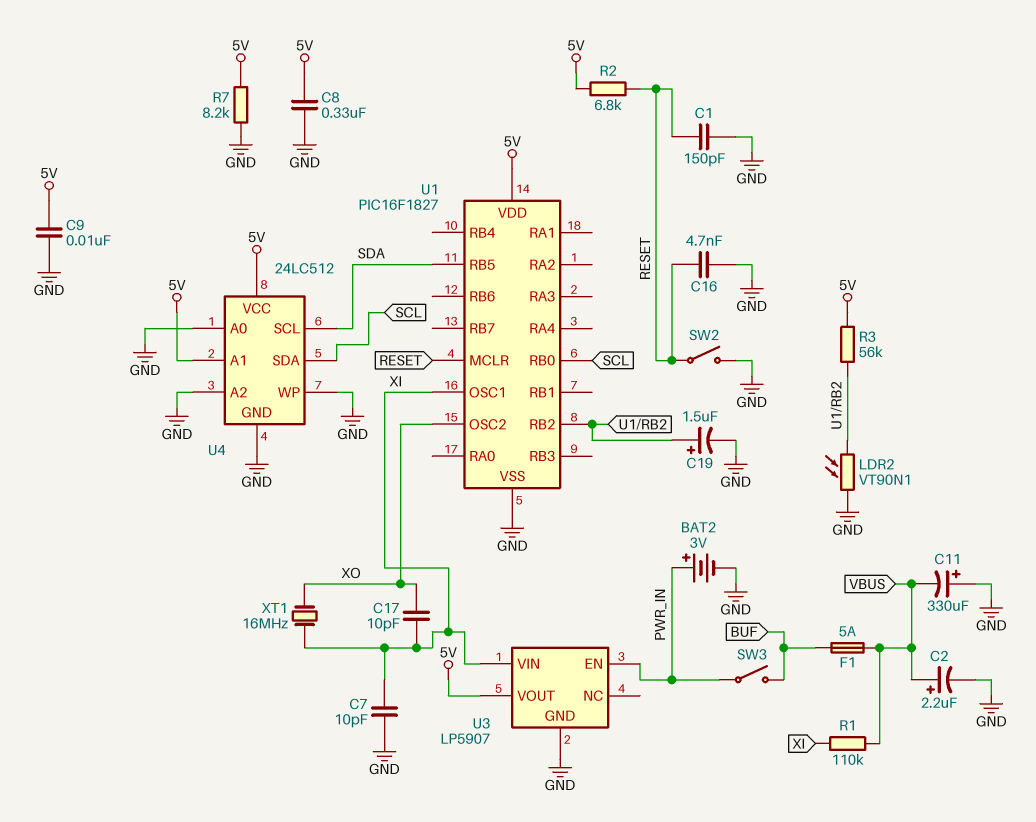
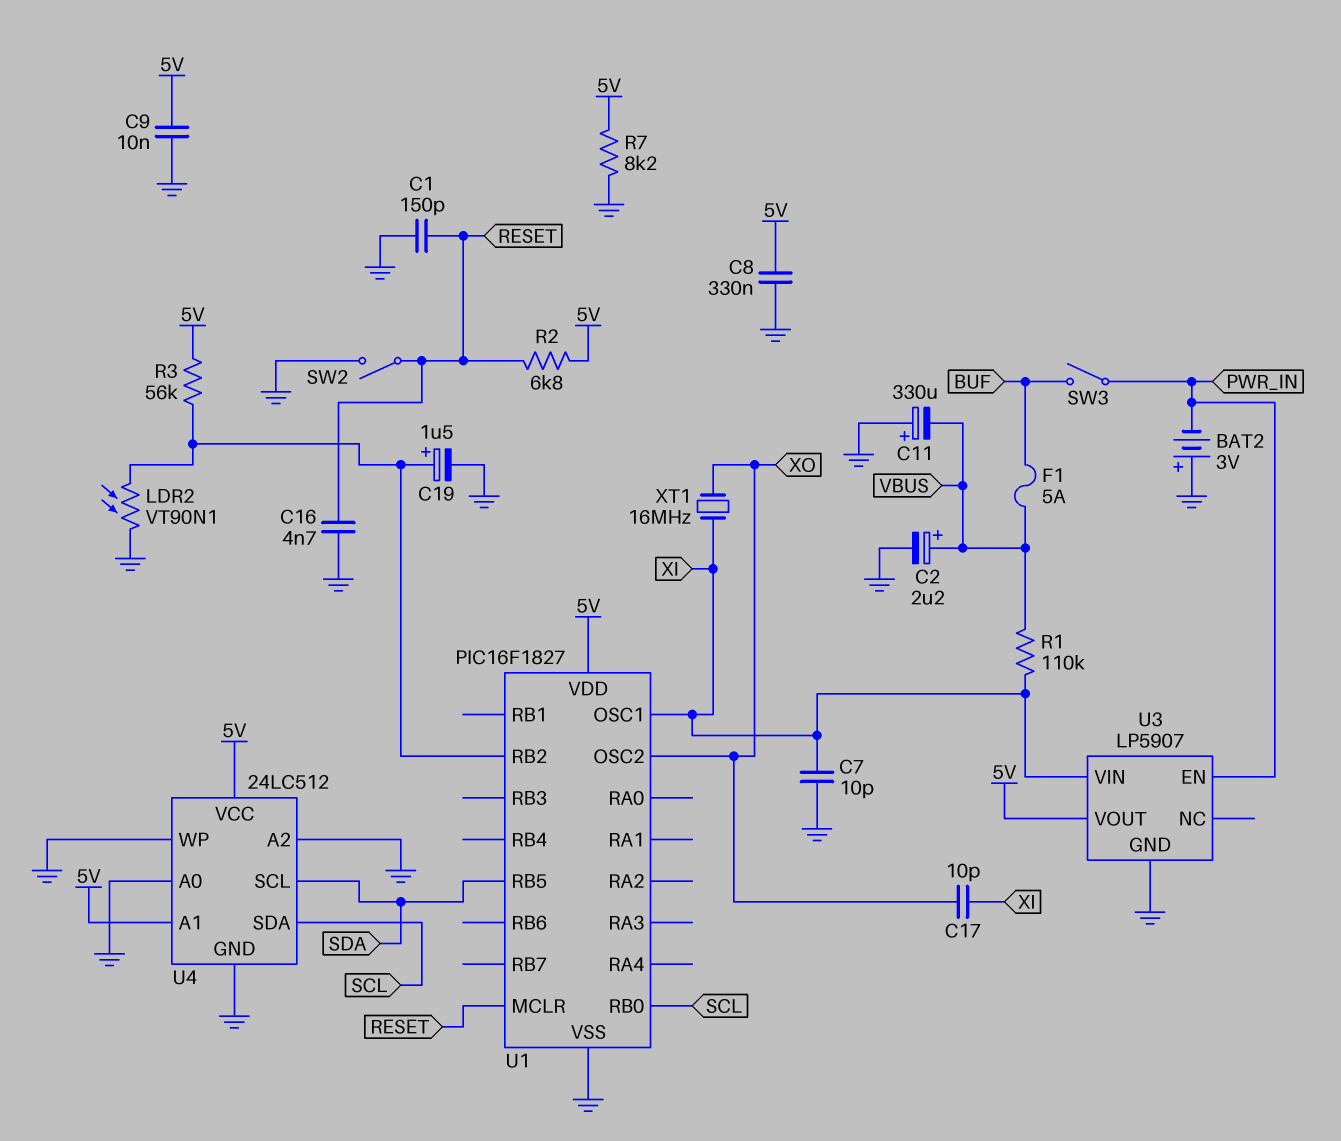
BAT2: 3V (plus PWR_IN, minus GND) -> 3V (plus GND, minus PWR_IN)

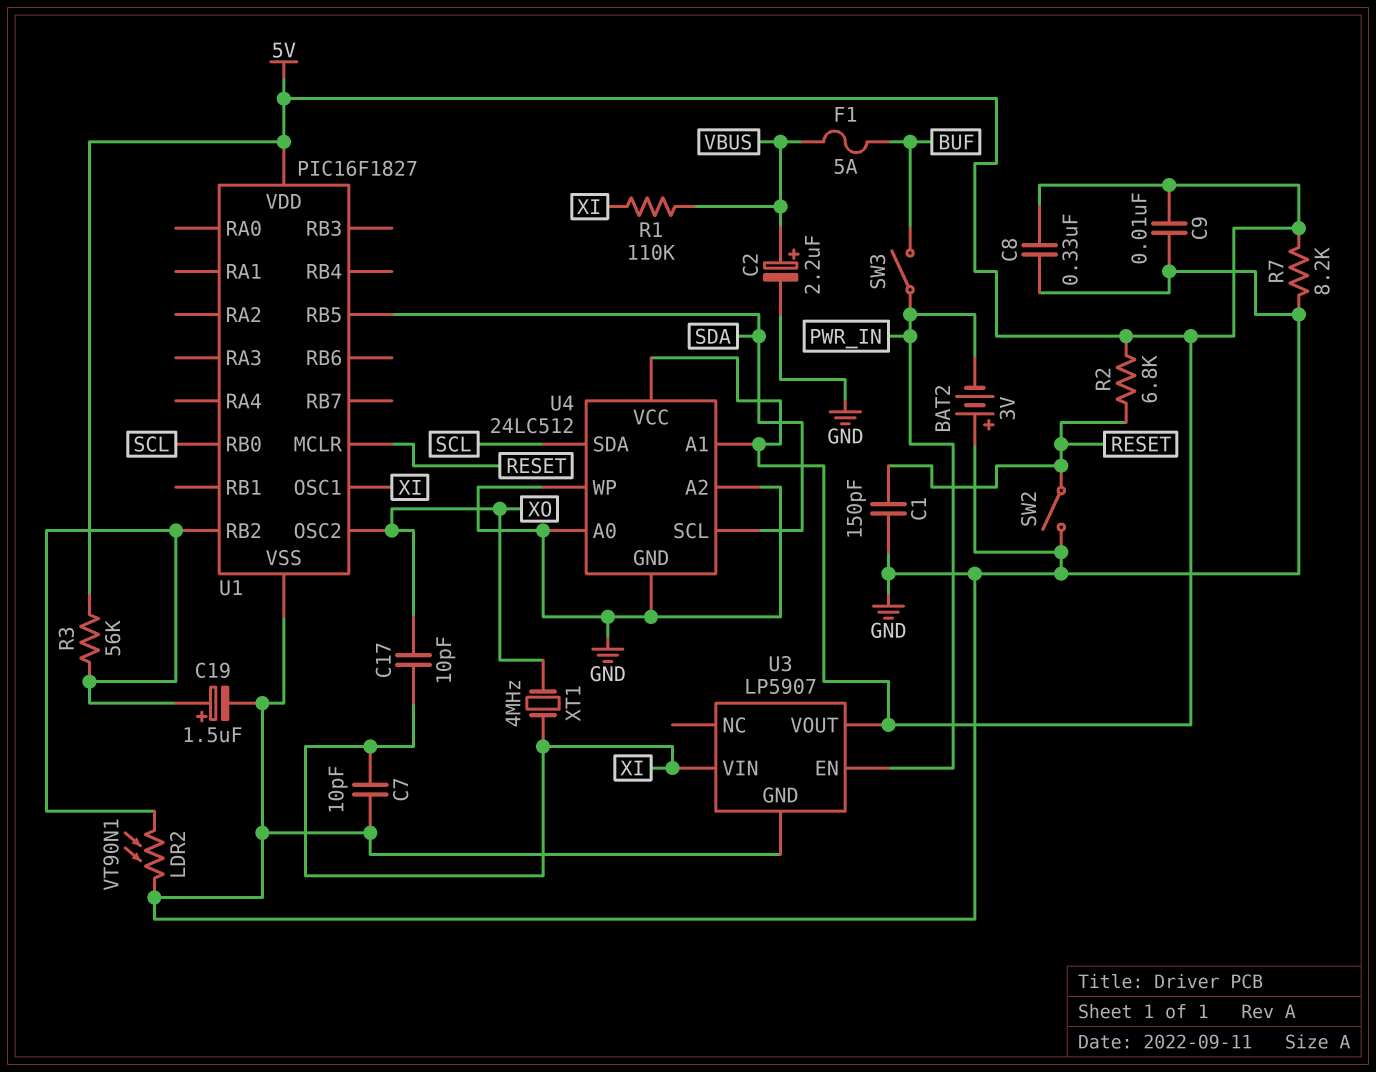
C11: 330uF (plus GND, minus VBUS) -> none
C16: 4.7nF (GND, RESET) -> none
XT1: 16MHz (XI, XO) -> 4MHz (XI, XO)

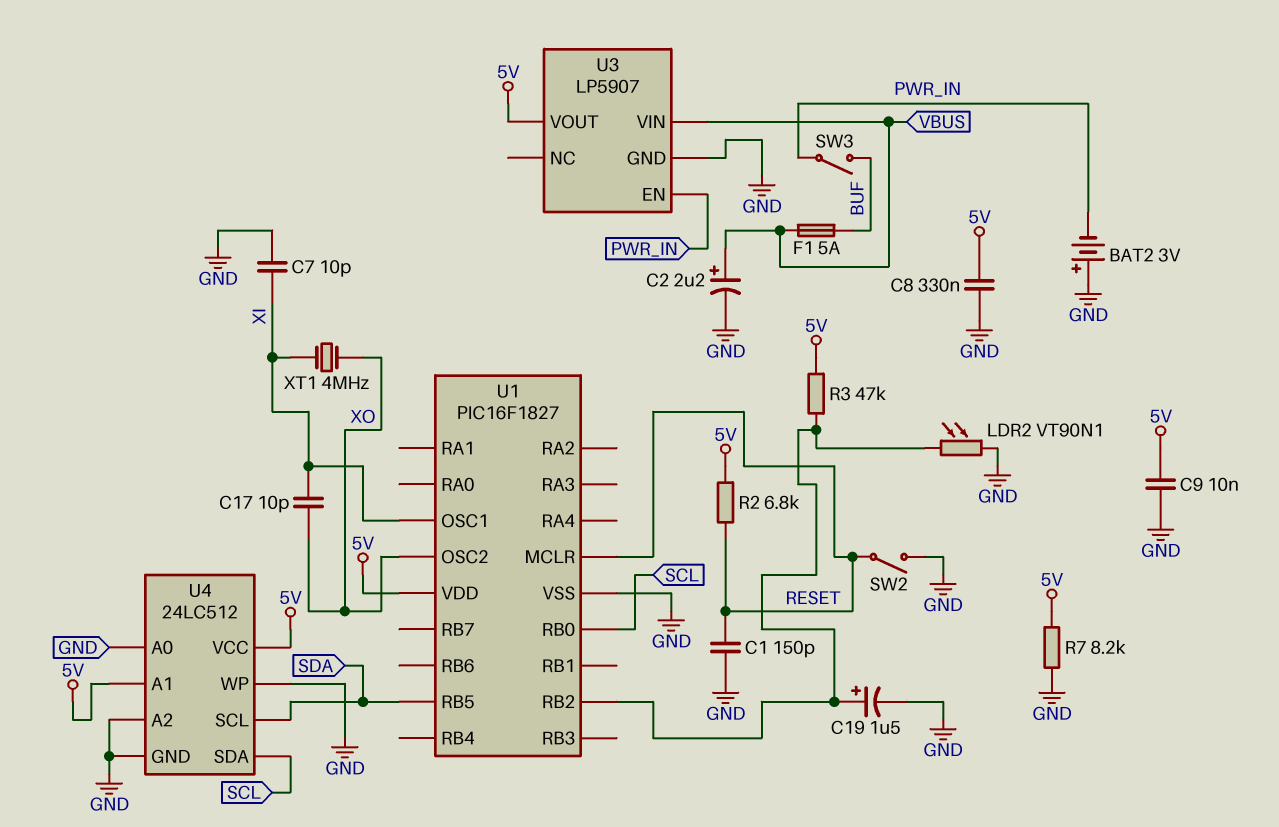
R1: 110k (VBUS, XI) -> none
R3: 56k (5V, U1/RB2) -> 47k (5V, U1/RB2)
U3 pin VIN: XI -> VBUS

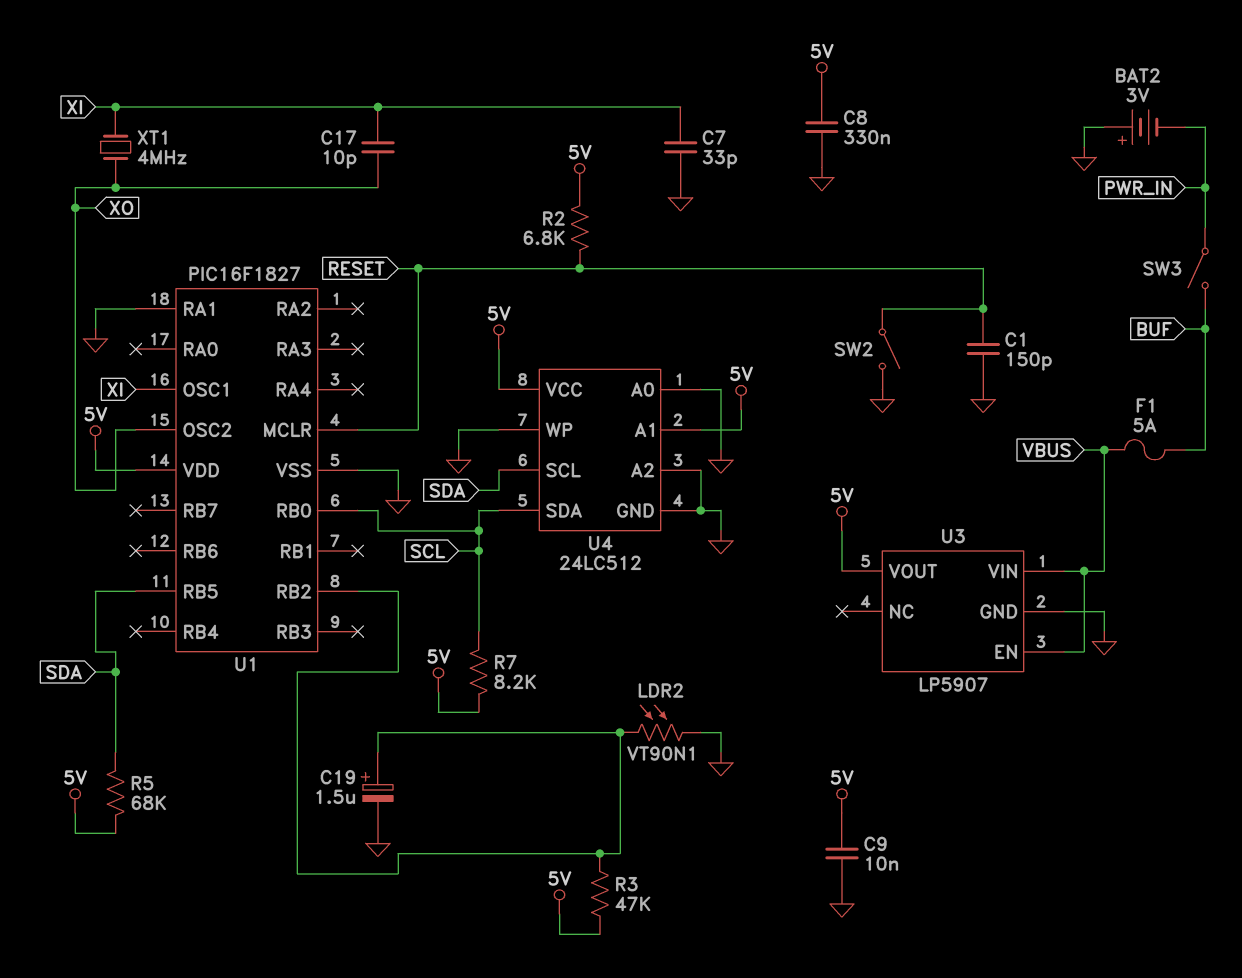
C2: 2.2uF (plus VBUS, minus GND) -> none
C7: 10pF (GND, XI) -> 33pF (GND, XI)
R5: none -> 68k (5V, SDA)
R7: 8.2k (5V, GND) -> 8.2k (5V, SCL)
U1 pin RA1: none -> GND
U3 pin EN: PWR_IN -> VBUS

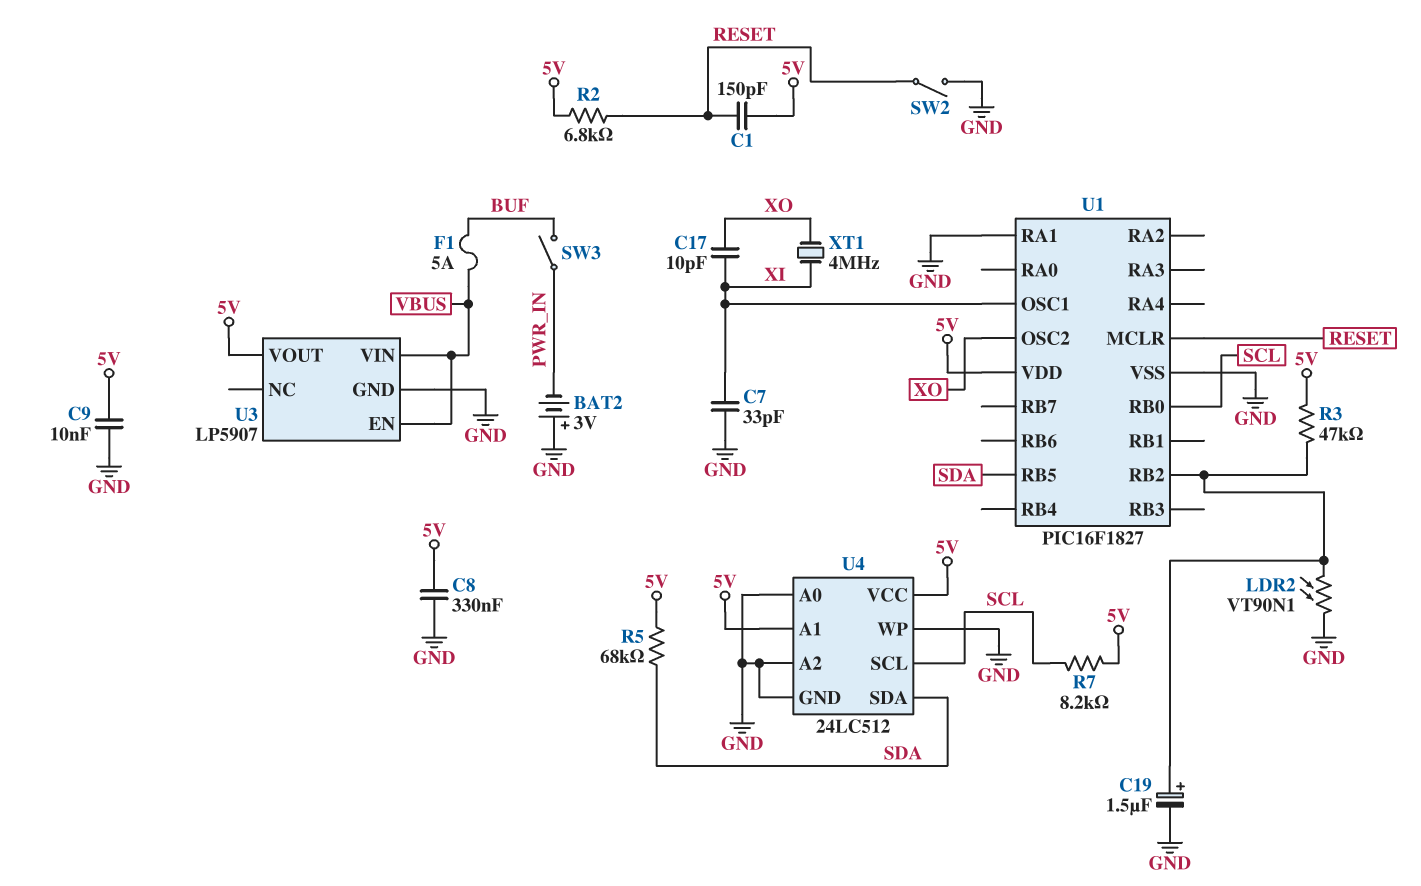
C1: 150pF (GND, RESET) -> 150pF (5V, RESET)
U4 pin SCL: SDA -> SCL
U4 pin SDA: SCL -> SDA

